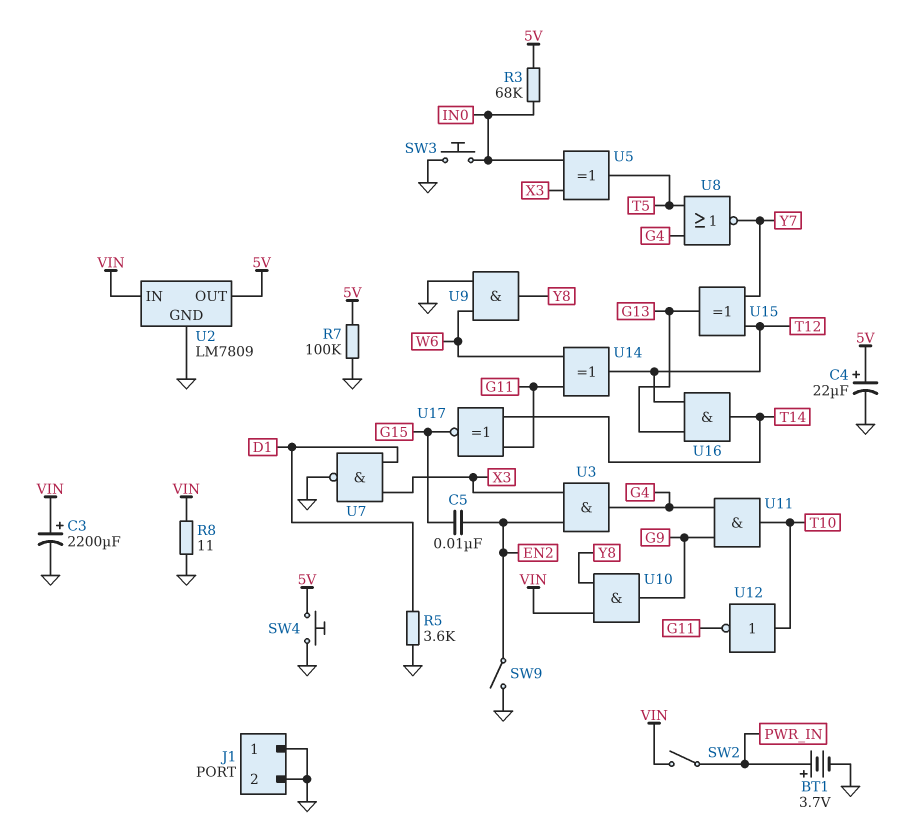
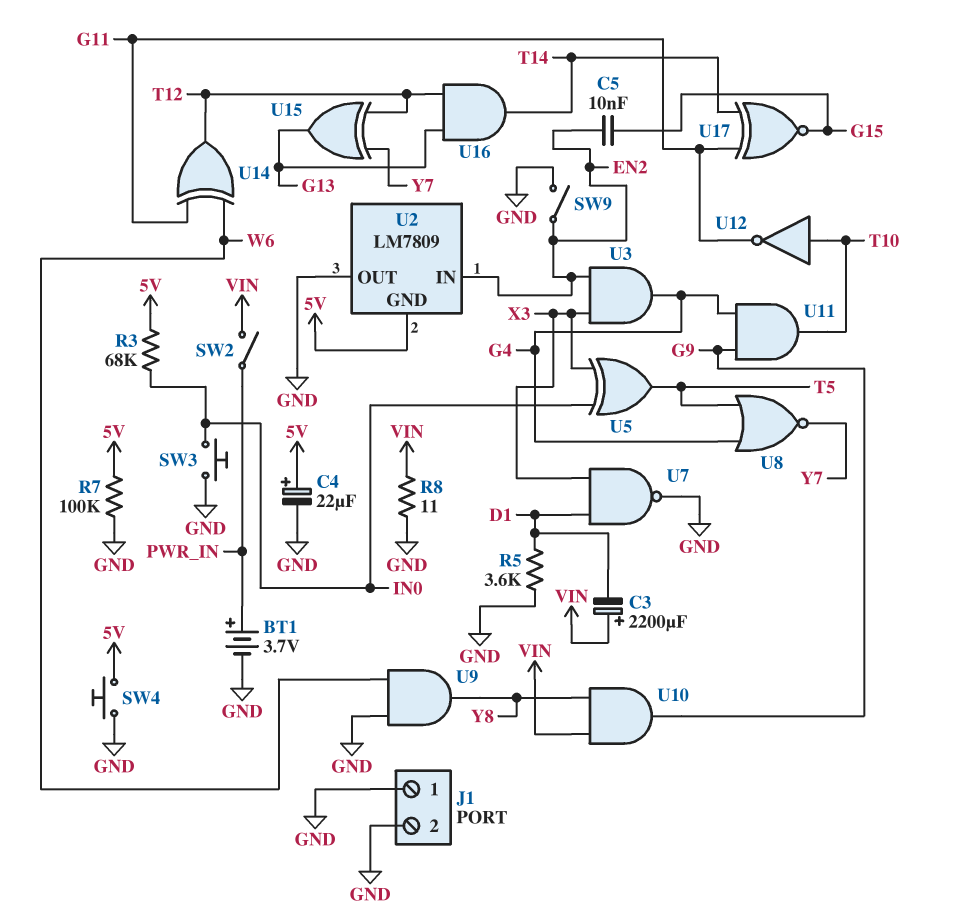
C3: 2200uF (plus VIN, minus GND) -> 2200uF (plus VIN, minus D1)
U2 pin GND: GND -> 5V
U2 pin IN: VIN -> EN2
U2 pin OUT: 5V -> GND

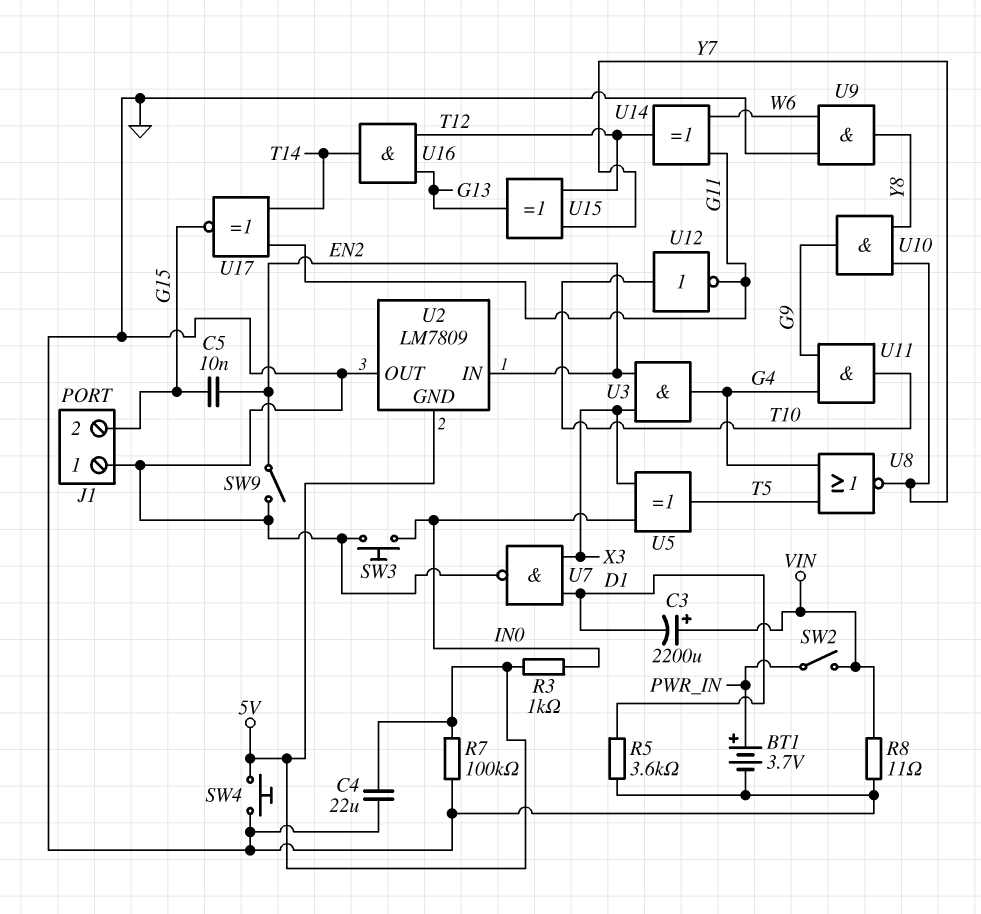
C4: 22uF (plus 5V, minus GND) -> 22uF (5V, GND)
J1 pin 2: GND -> G15
R3: 68k (5V, IN0) -> 1k (5V, IN0)
U10: AND (in VIN, in Y8, out G9) -> AND (in Y7, in Y8, out G9)

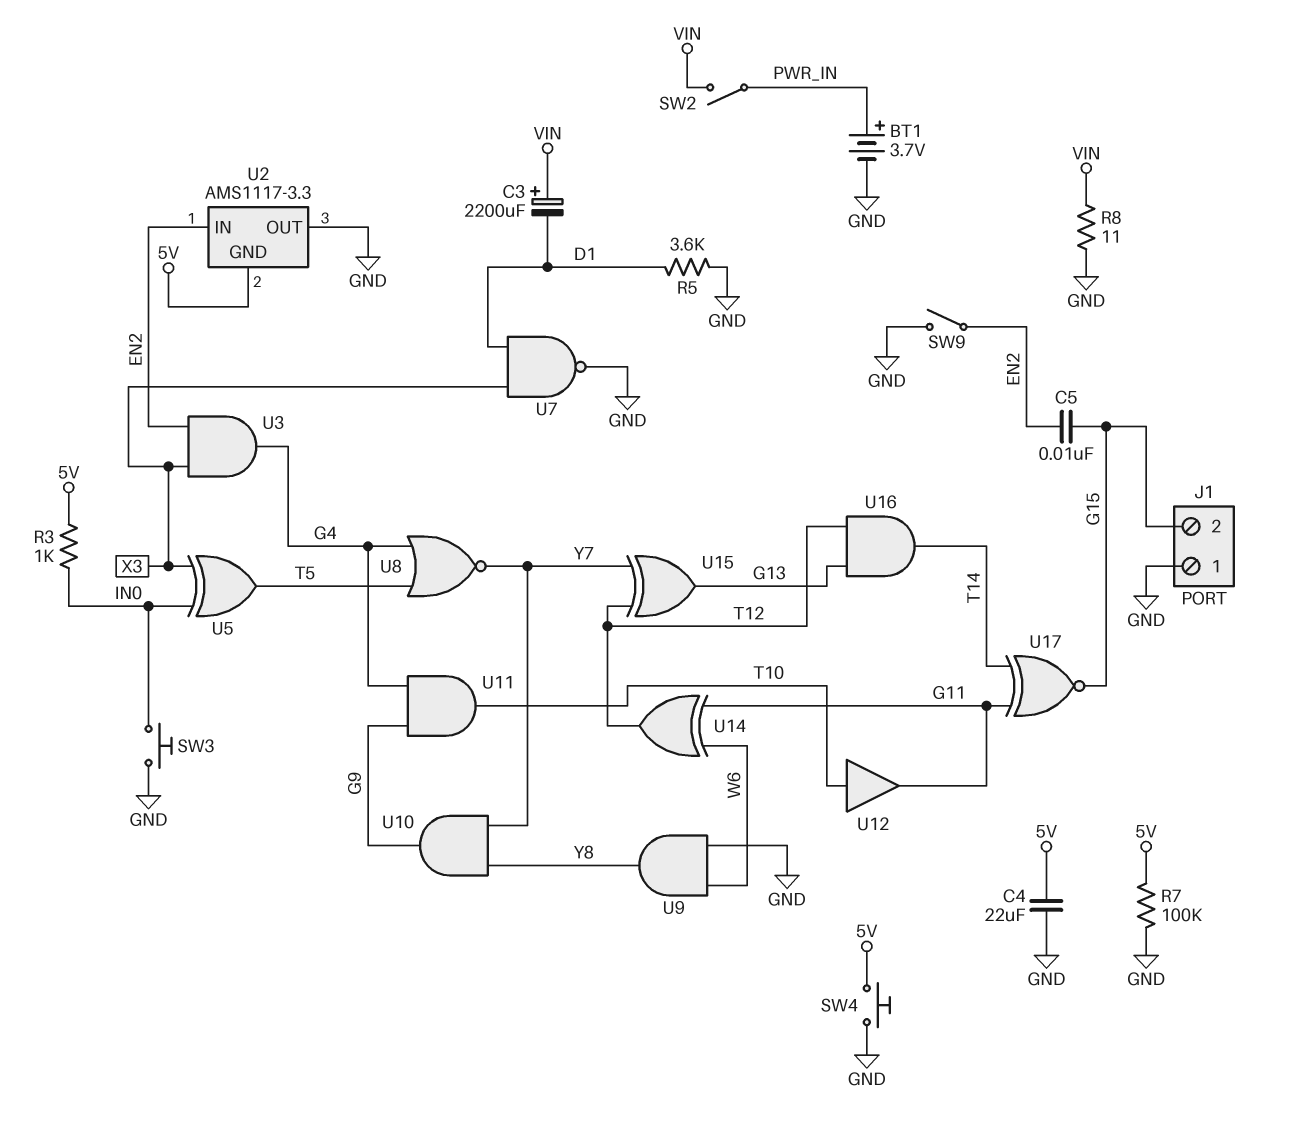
U2: LM7809 -> AMS1117-3.3
U12: NOT (in T10, out G11) -> buffer (in T10, out G11)

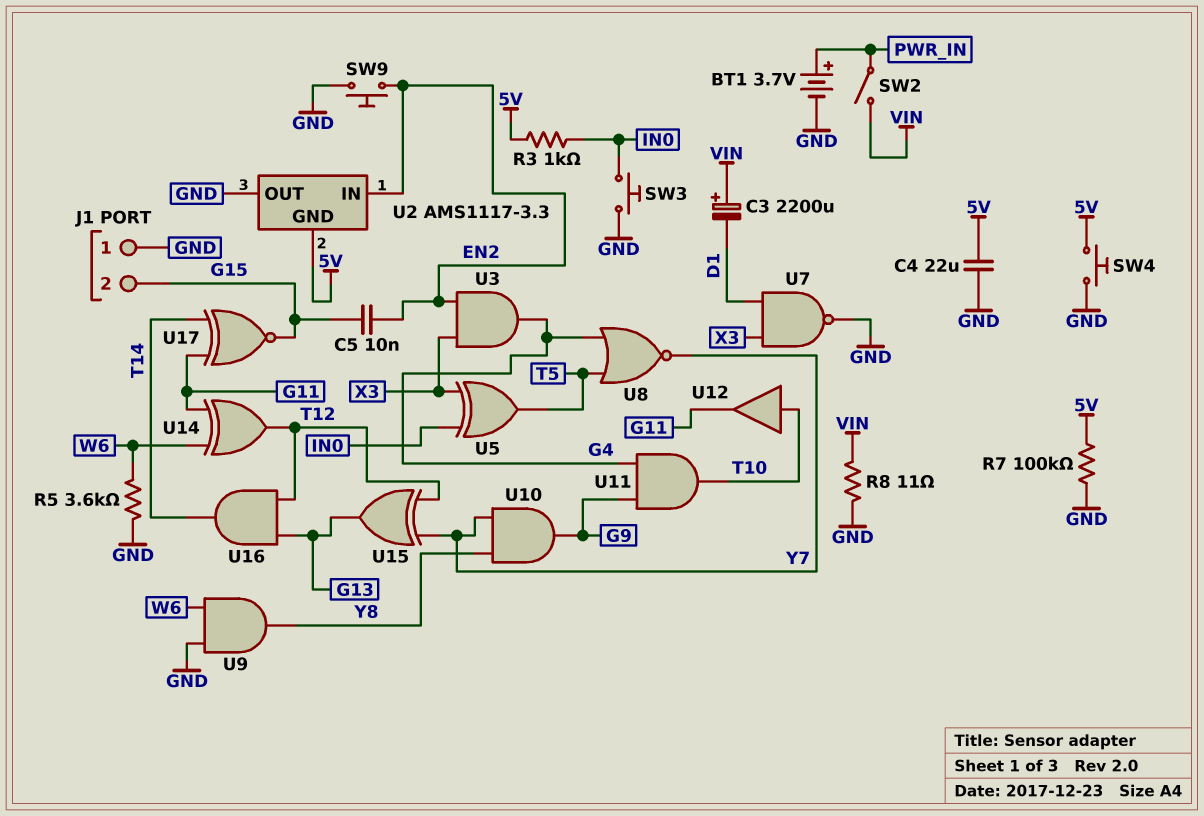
R5: 3.6k (D1, GND) -> 3.6k (GND, W6)
SW9: switch (EN2, GND) -> button (EN2, GND)

